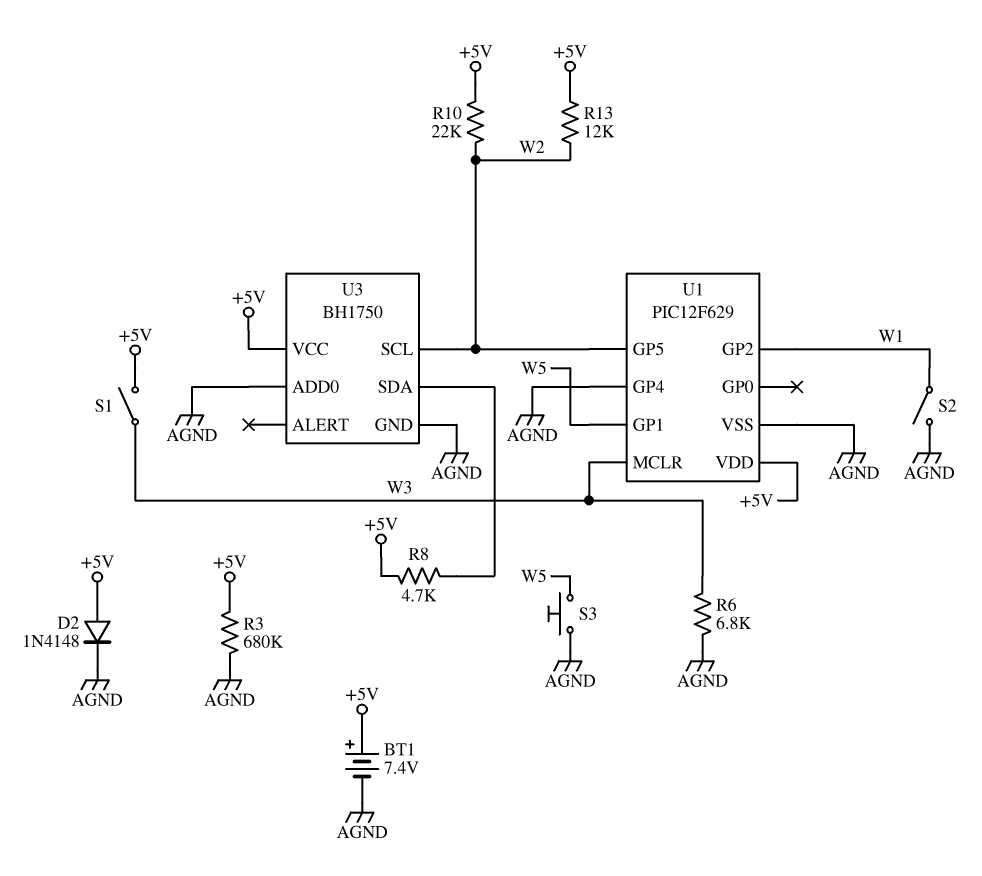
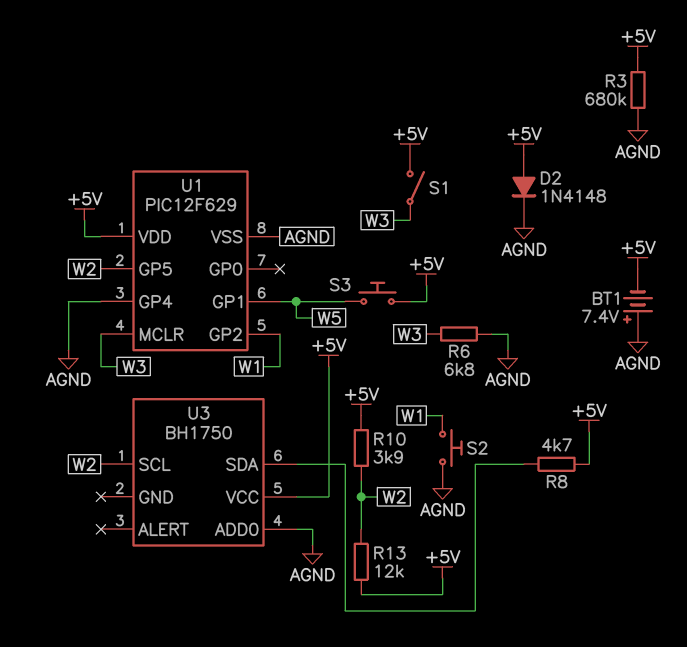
BT1: 7.4V (plus +5V, minus AGND) -> 7.4V (plus AGND, minus +5V)
R10: 22k (+5V, W2) -> 3.9k (+5V, W2)
S2: switch (AGND, W1) -> button (AGND, W1)
S3: button (AGND, W5) -> button (+5V, W5)
U3 pin GND: AGND -> none

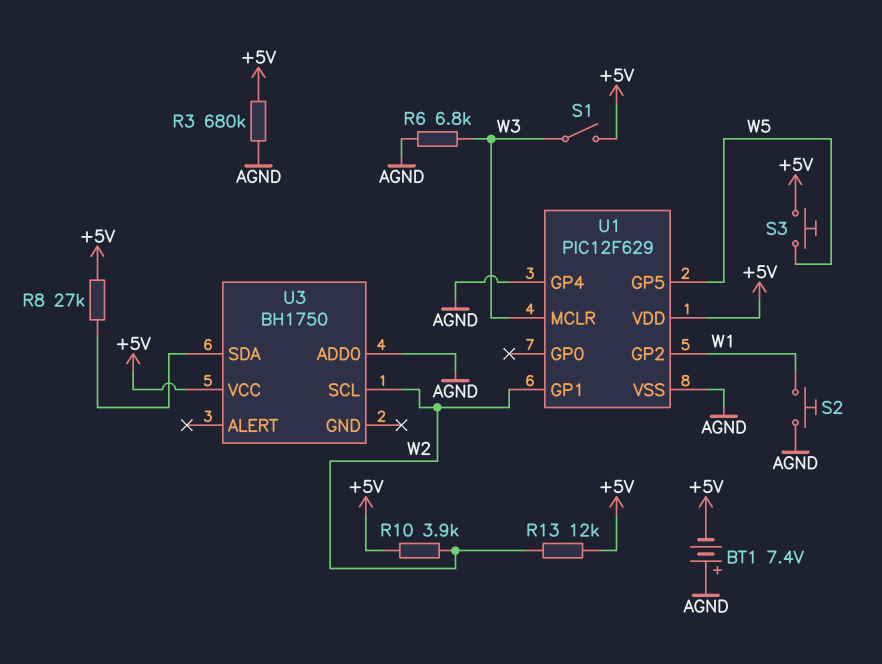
D2: diode 1N4148 (A +5V, K AGND) -> none
R8: 4.7k (+5V, U3/SDA) -> 27k (+5V, U3/SDA)
U1 pin GP1: W5 -> W2
U1 pin GP5: W2 -> W5

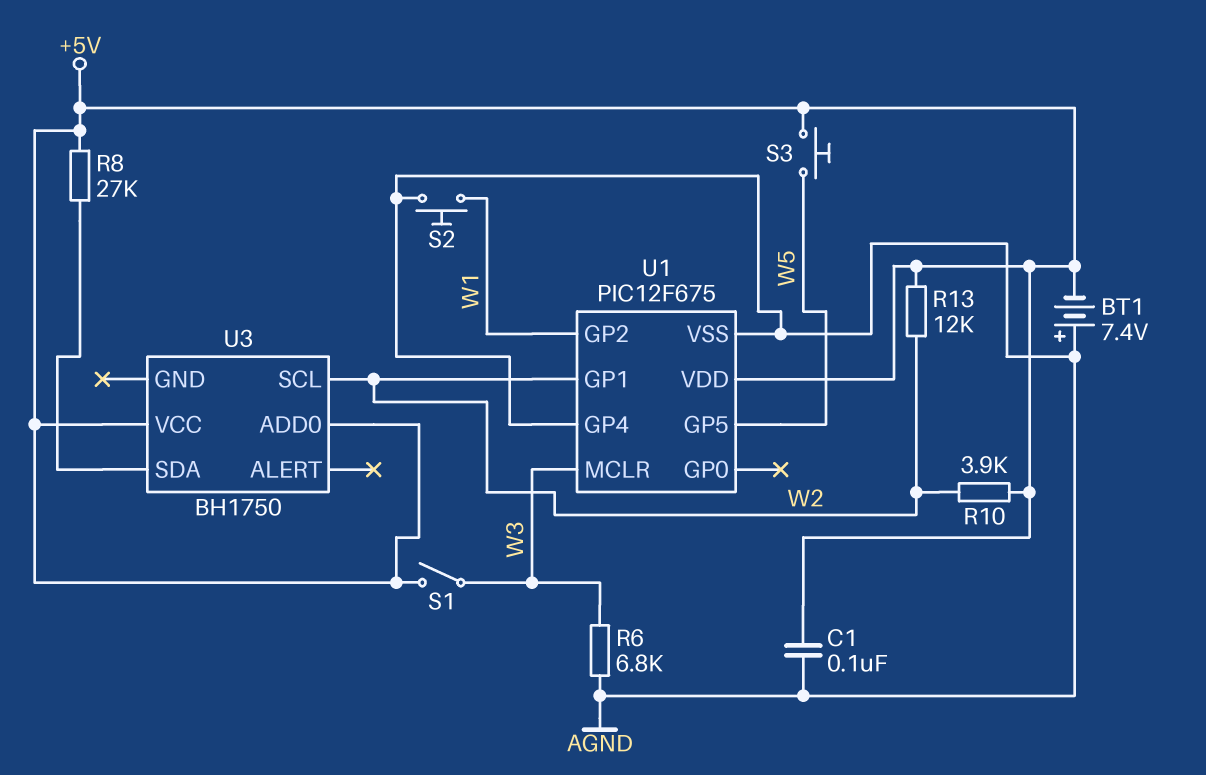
C1: none -> 100nF (+5V, AGND)
R3: 680k (+5V, AGND) -> none
U1: PIC12F629 -> PIC12F675
U3 pin ADD0: AGND -> +5V

